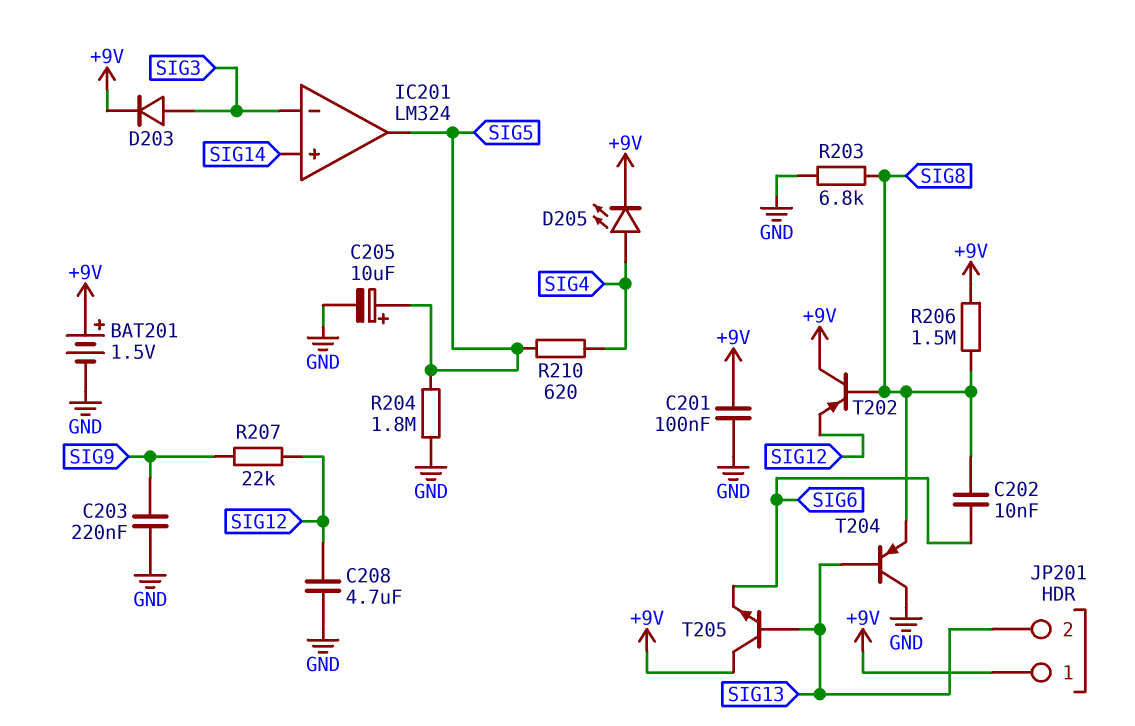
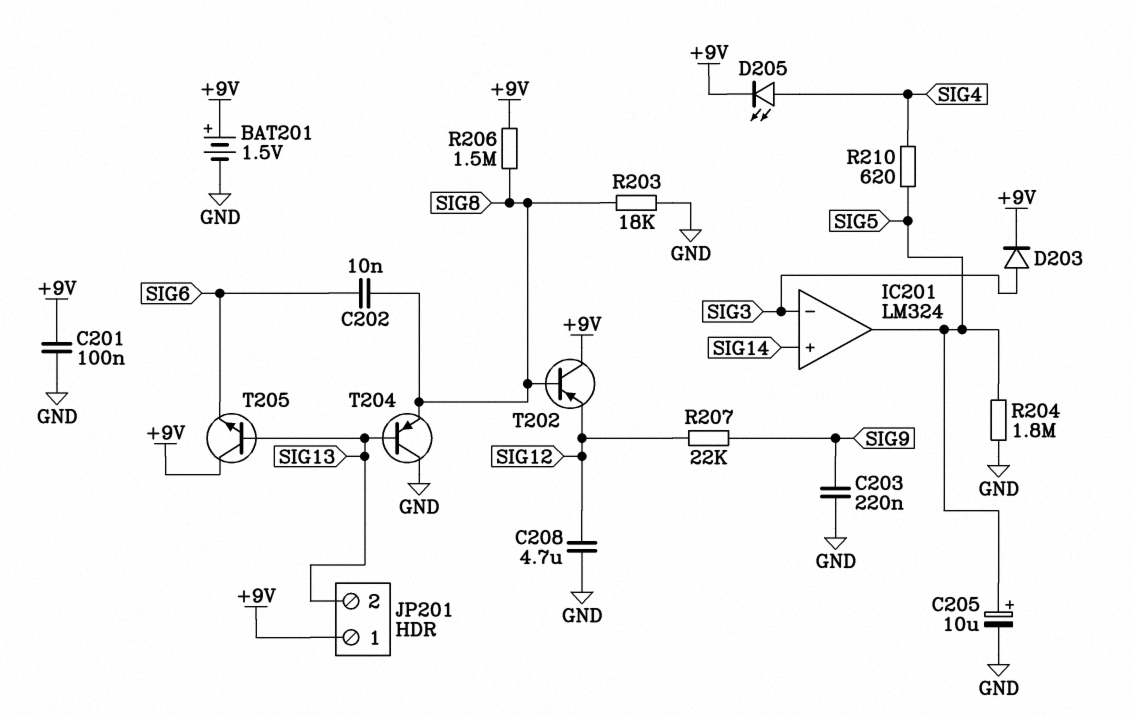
R203: 6.8k (GND, SIG8) -> 18k (GND, SIG8)

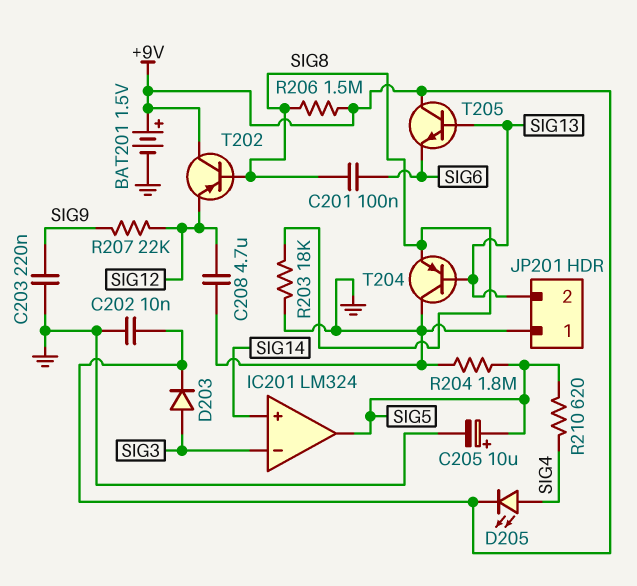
C201: 100nF (+9V, GND) -> 100nF (SIG6, SIG8)
C202: 10nF (SIG6, SIG8) -> 10nF (+9V, GND)
JP201 pin 1: +9V -> GND

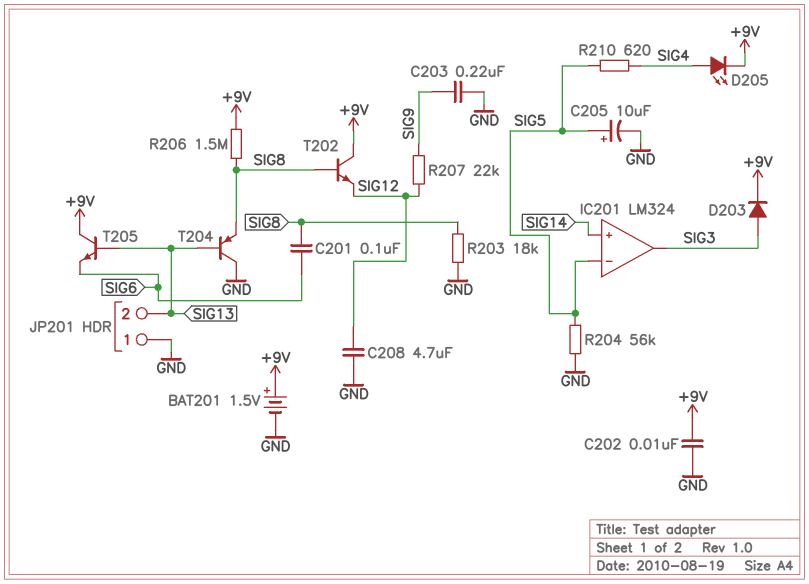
IC201 pin in-: SIG3 -> SIG5
IC201 pin out: SIG5 -> SIG3
R204: 1.8M (GND, SIG5) -> 56k (GND, SIG5)
T202: PNP (B SIG8, C +9V, E SIG12) -> NPN (B SIG8, C +9V, E SIG12)

